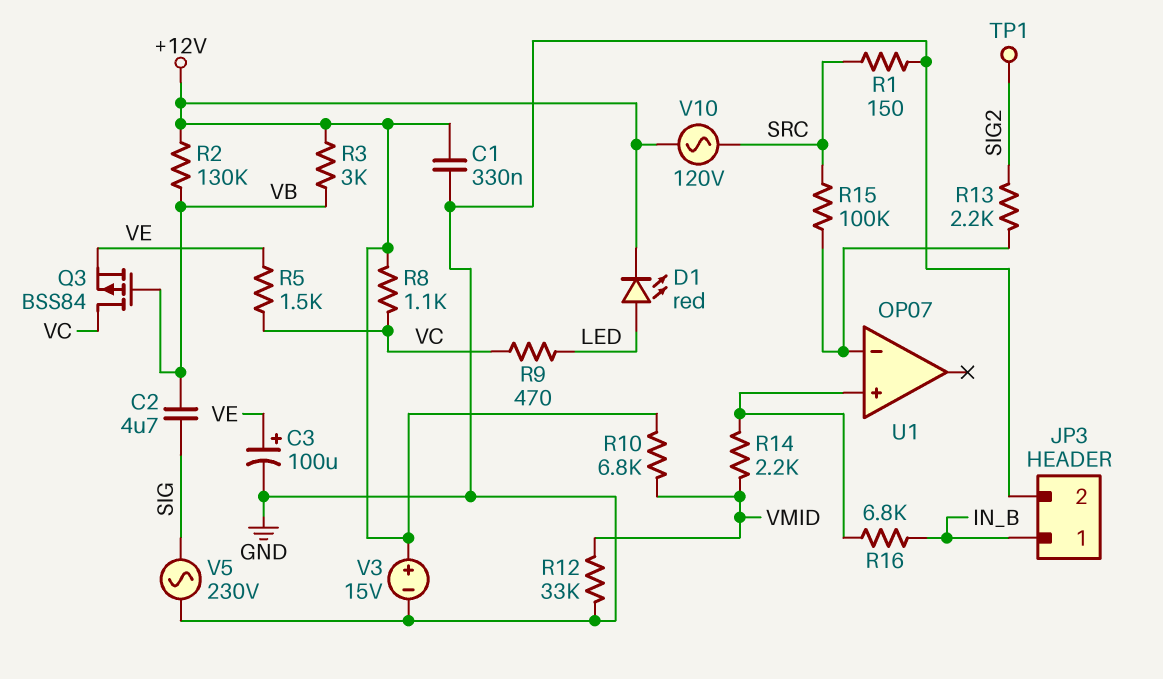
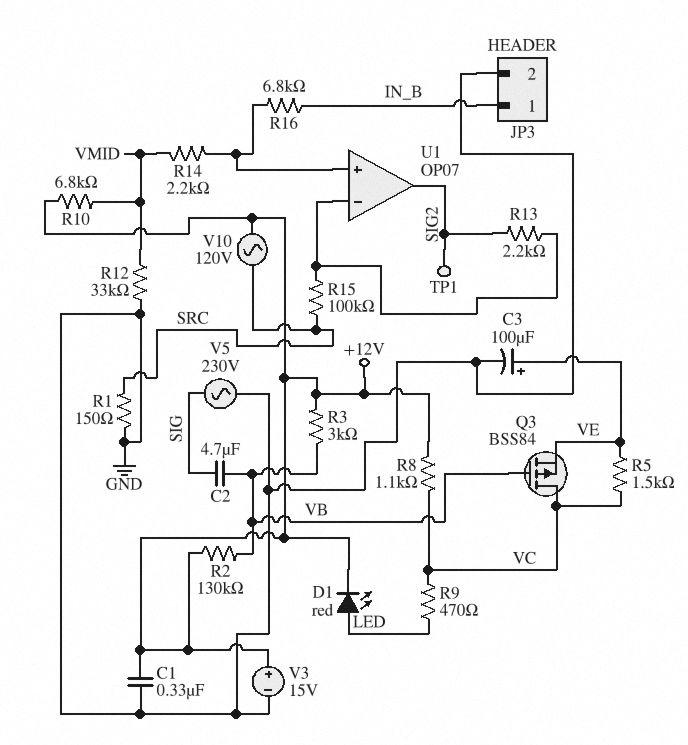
U1 pin out: none -> SIG2

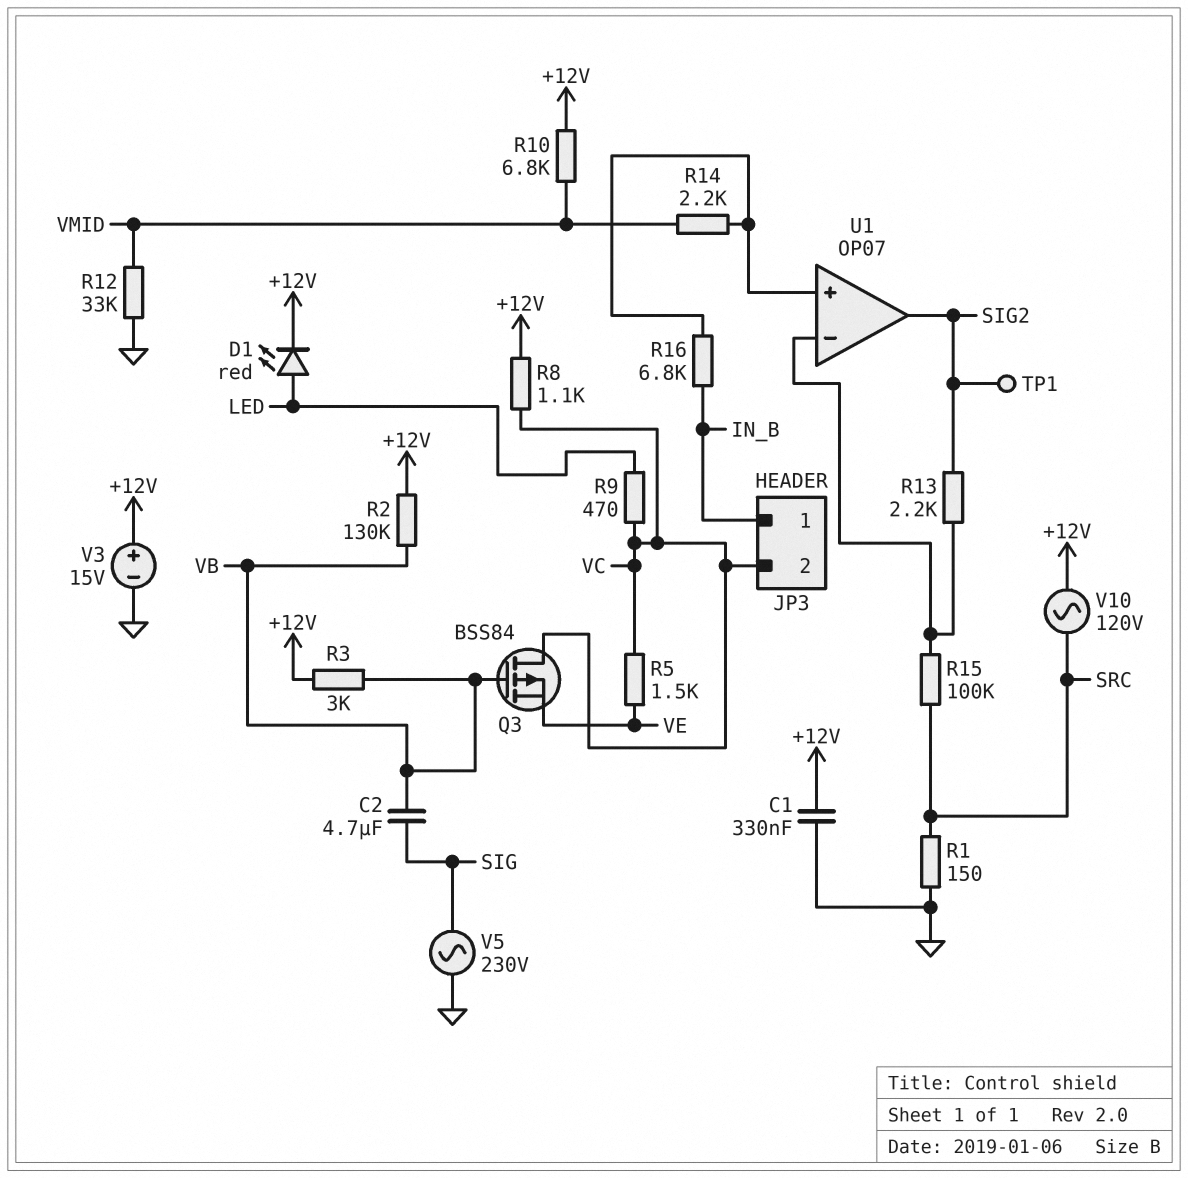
C3: 100uF (plus VE, minus GND) -> none
JP3 pin 2: GND -> VC

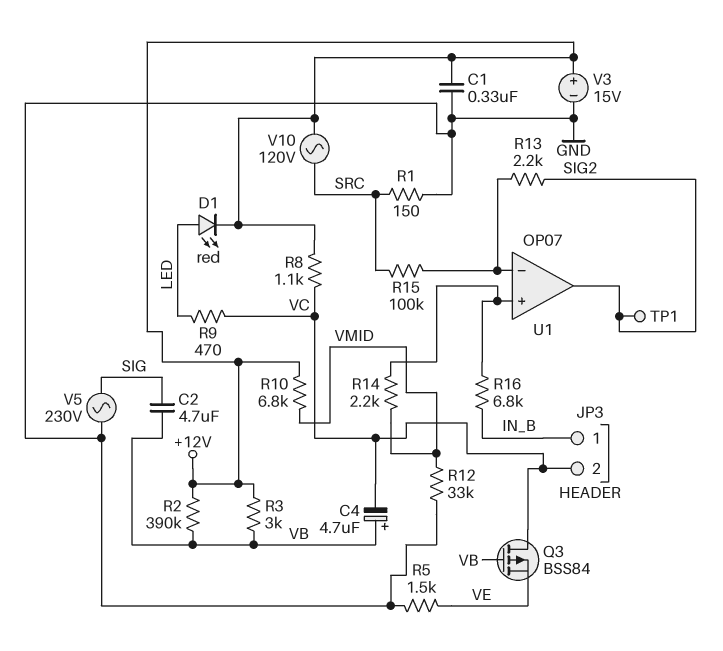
C4: none -> 4.7uF (plus VB, minus VC)
R2: 130k (+12V, VB) -> 390k (+12V, VB)
R5: 1.5k (VC, VE) -> 1.5k (GND, VE)

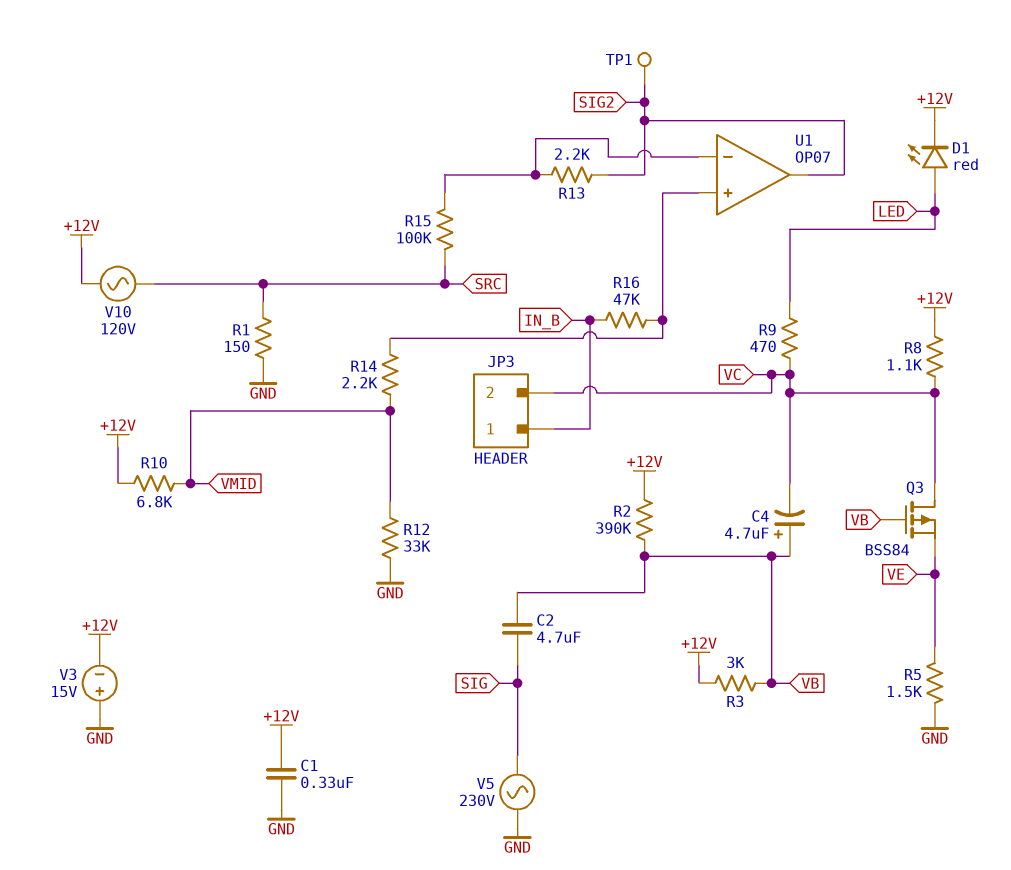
R16: 6.8k (IN_B, U1/in+) -> 47k (IN_B, U1/in+)
V3: 15V (plus +12V, minus GND) -> 15V (plus GND, minus +12V)

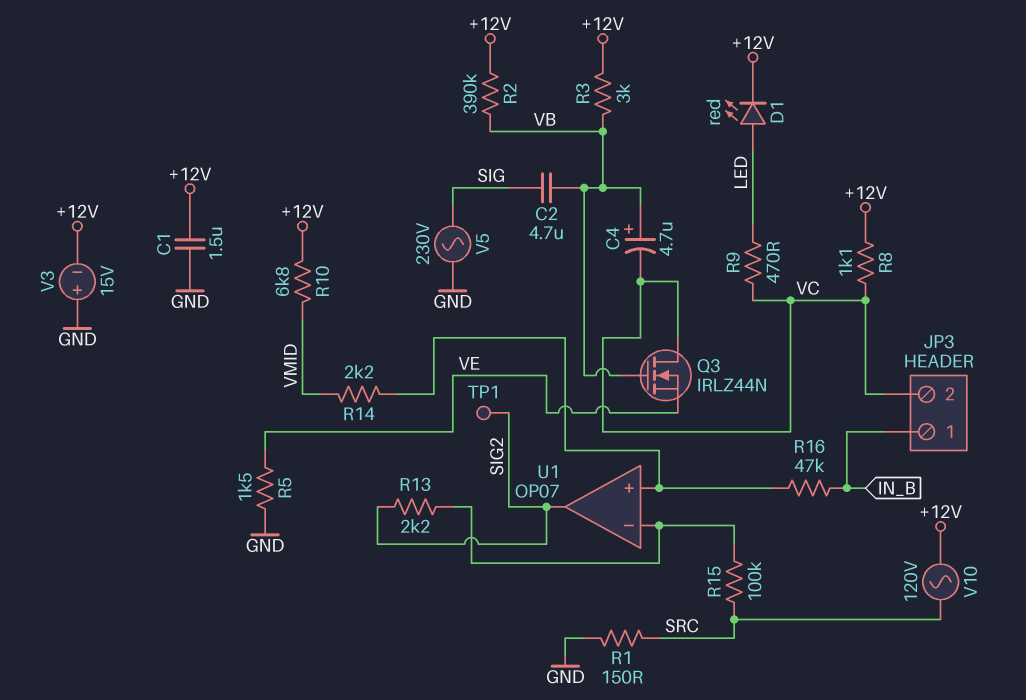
C1: 330nF (+12V, GND) -> 1.5uF (+12V, GND)
Q3: PMOS BSS84 (G VB, D VC, S VE) -> NMOS IRLZ44N (G VB, D VC, S VE)
R12: 33k (GND, VMID) -> none

